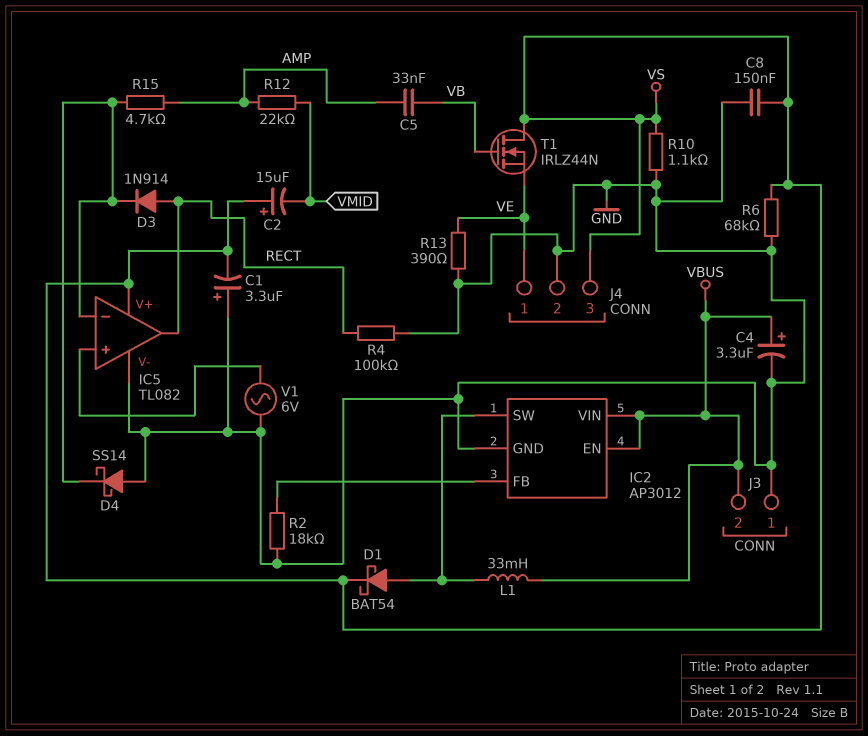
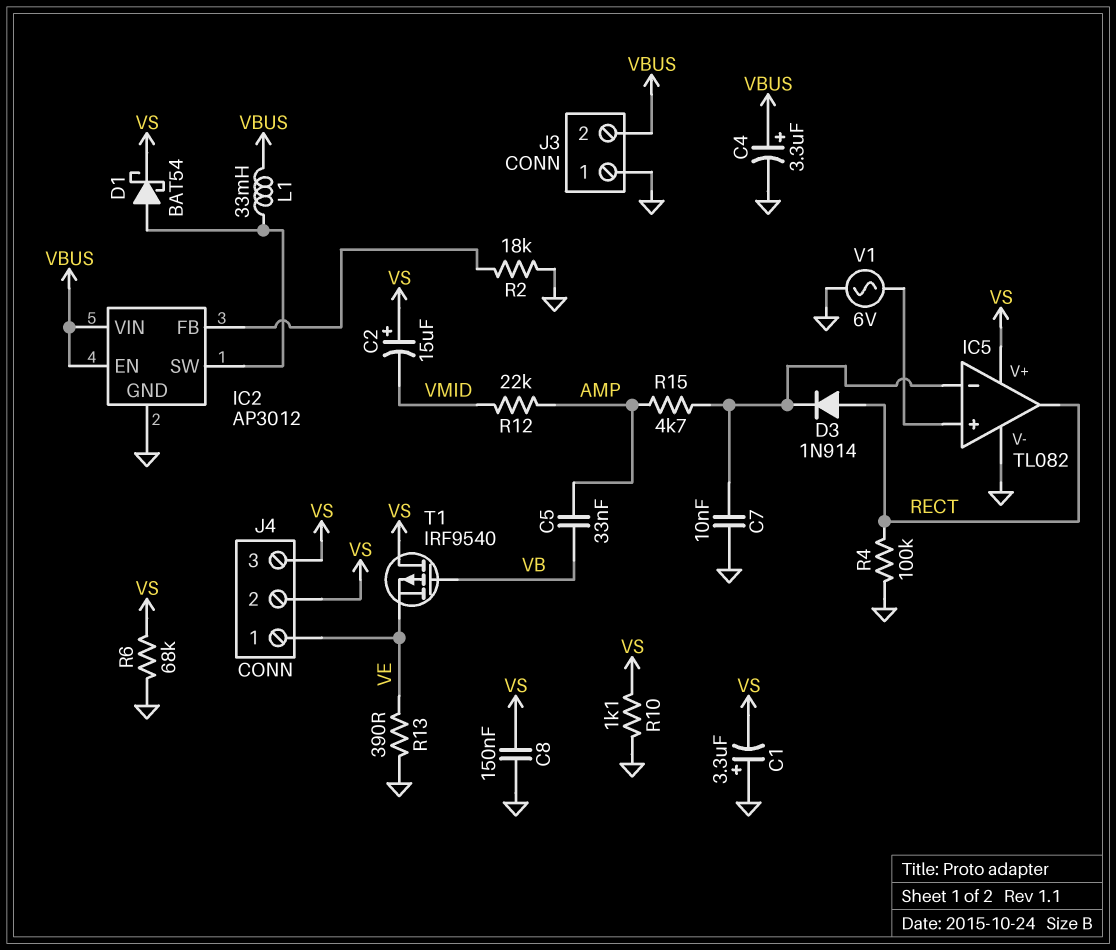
C7: none -> 10nF (GND, IC5/in-)
D4: schottky SS14 (A GND, K IC5/in-) -> none
J4 pin 2: GND -> VS
T1: NMOS IRLZ44N (G VB, D VS, S VE) -> PMOS IRF9540 (G VB, D VS, S VE)

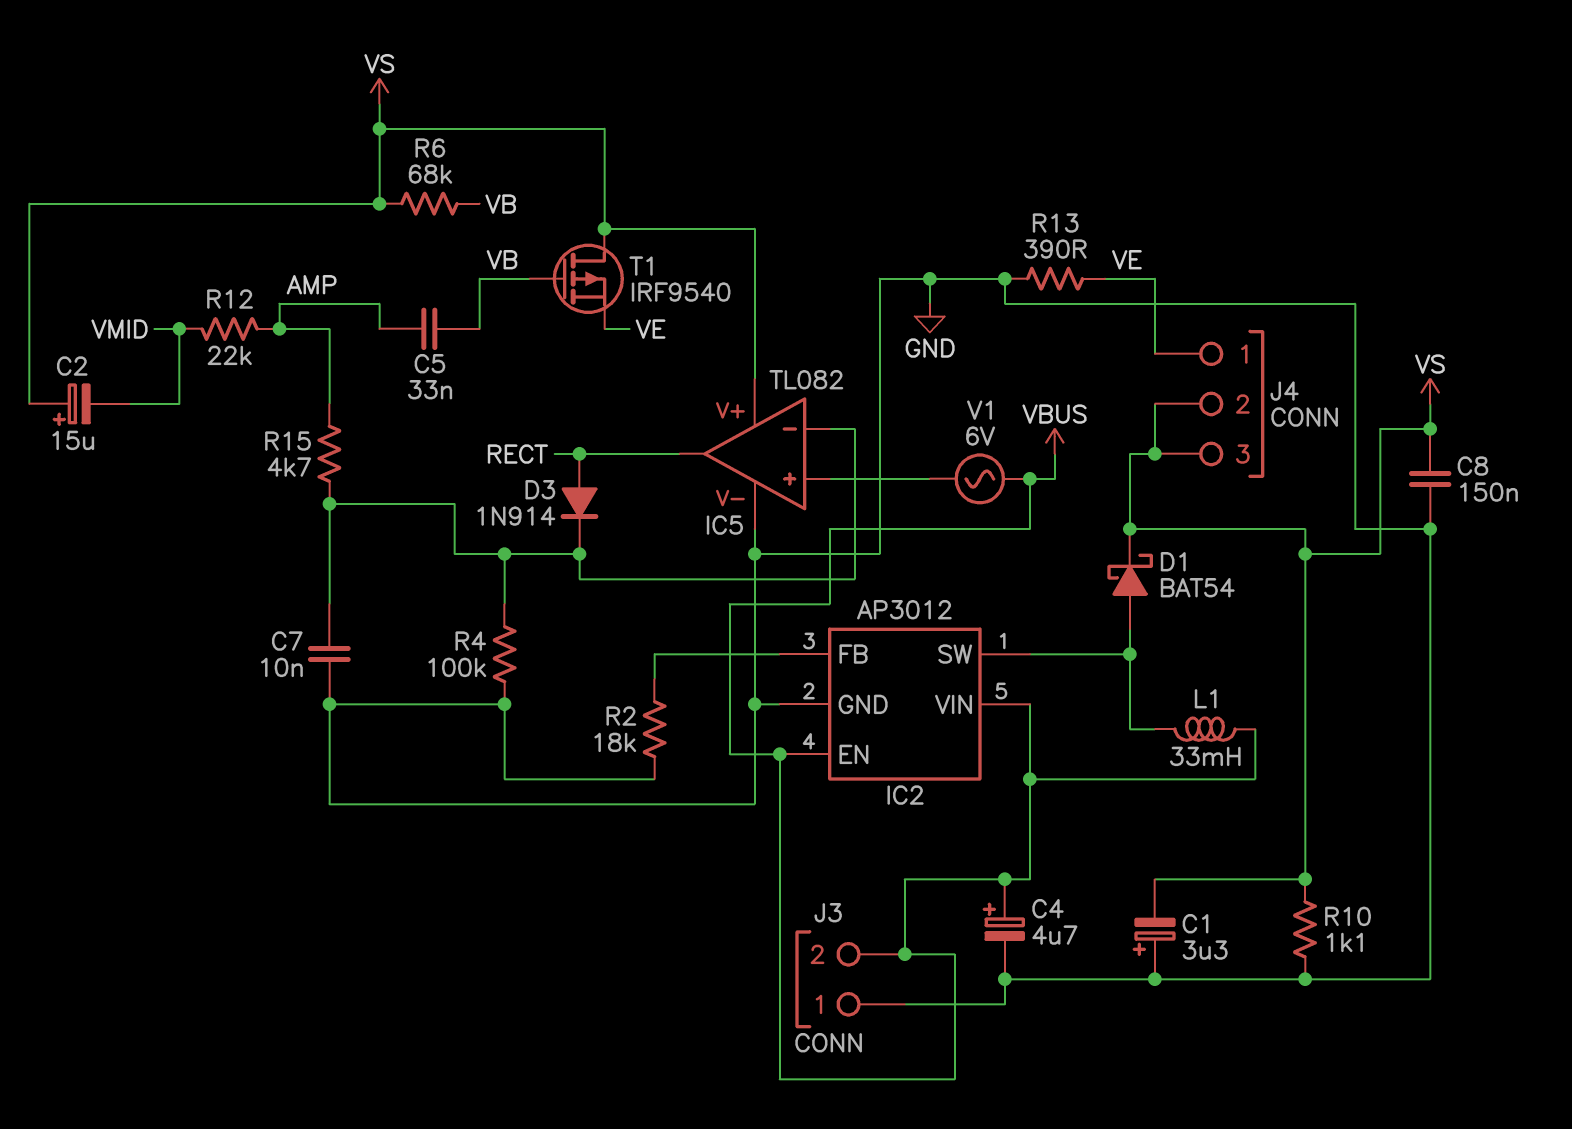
C4: 3.3uF (plus VBUS, minus GND) -> 4.7uF (plus VBUS, minus GND)
R4: 100k (GND, RECT) -> 100k (GND, IC5/in-)
R6: 68k (GND, VS) -> 68k (VB, VS)
V1: AC 6V (GND, IC5/in+) -> AC 6V (IC5/in+, VBUS)

